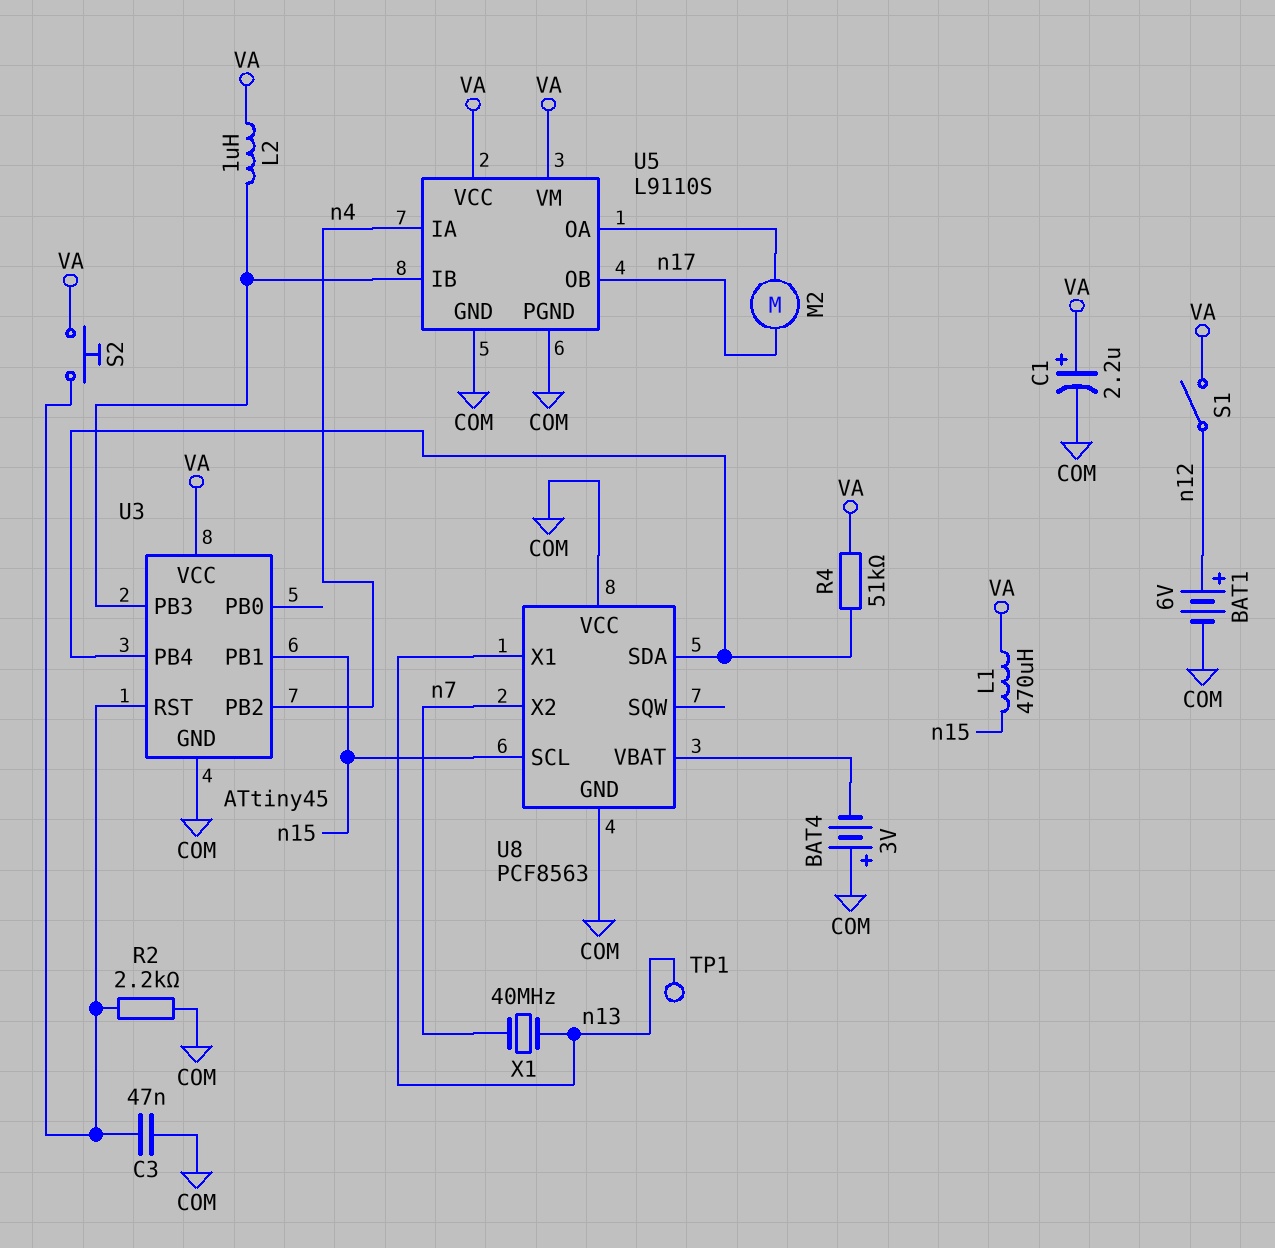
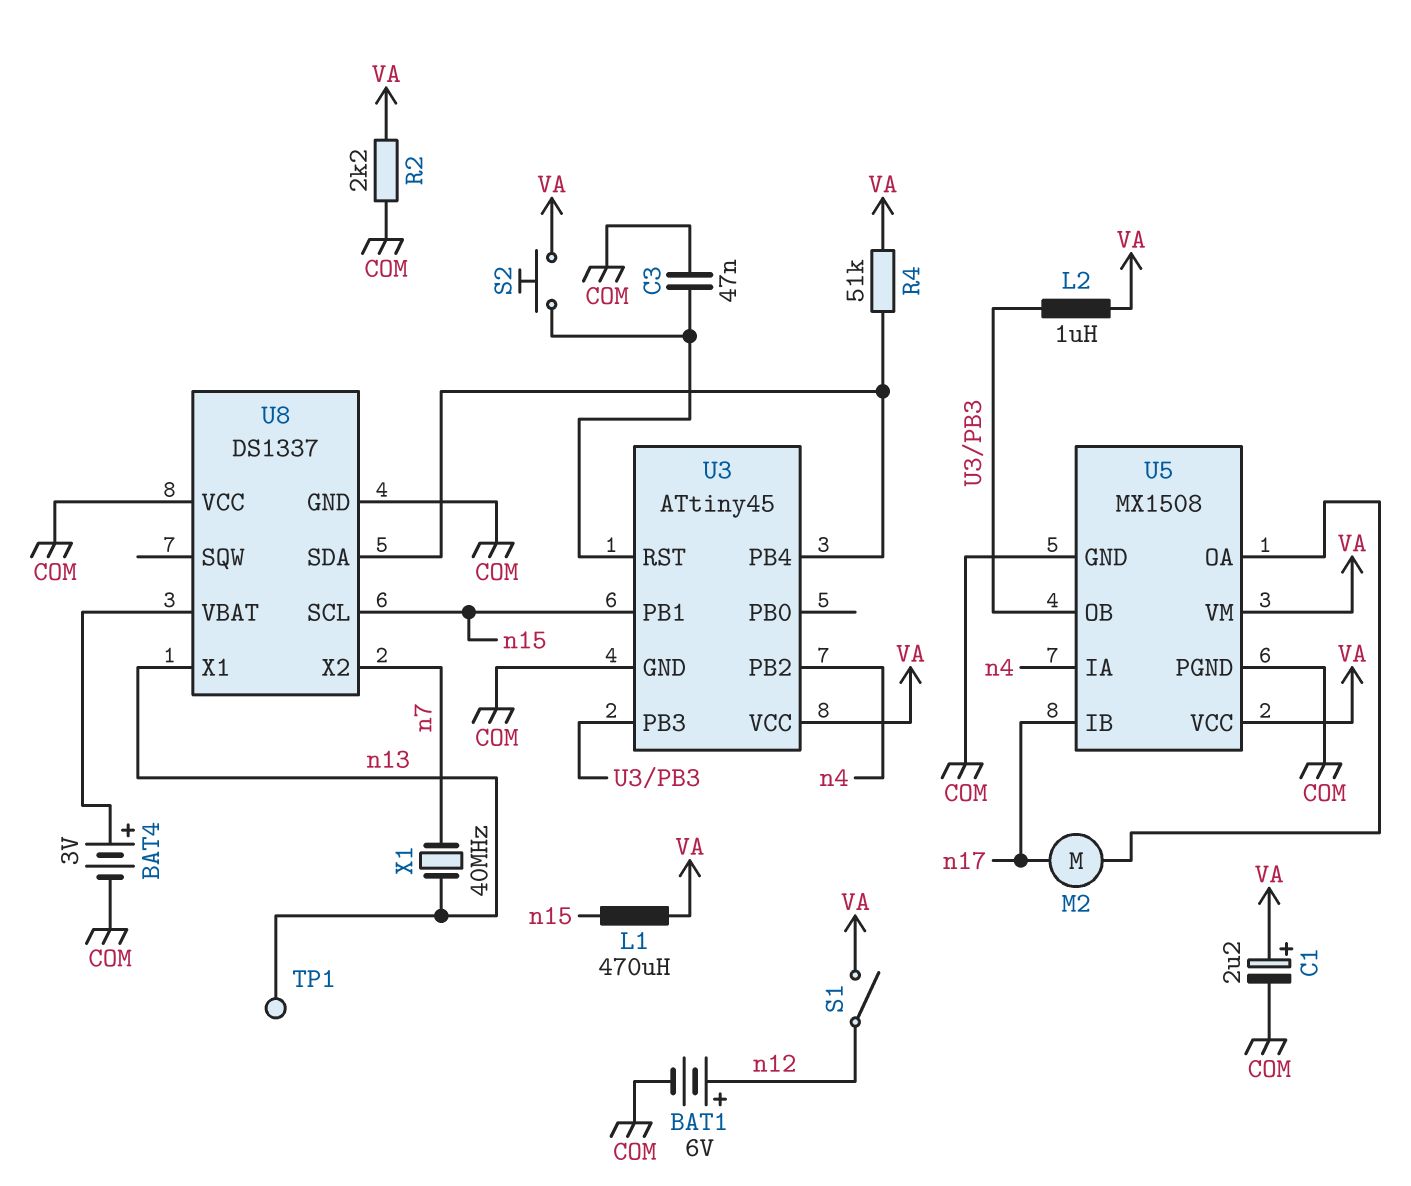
BAT4: 3V (plus COM, minus U8/VBAT) -> 3V (plus U8/VBAT, minus COM)
R2: 2.2k (COM, U3/RST) -> 2.2k (COM, VA)
U5: L9110S -> MX1508
U5 pin IB: U3/PB3 -> n17
U5 pin OB: n17 -> U3/PB3
U8: PCF8563 -> DS1337

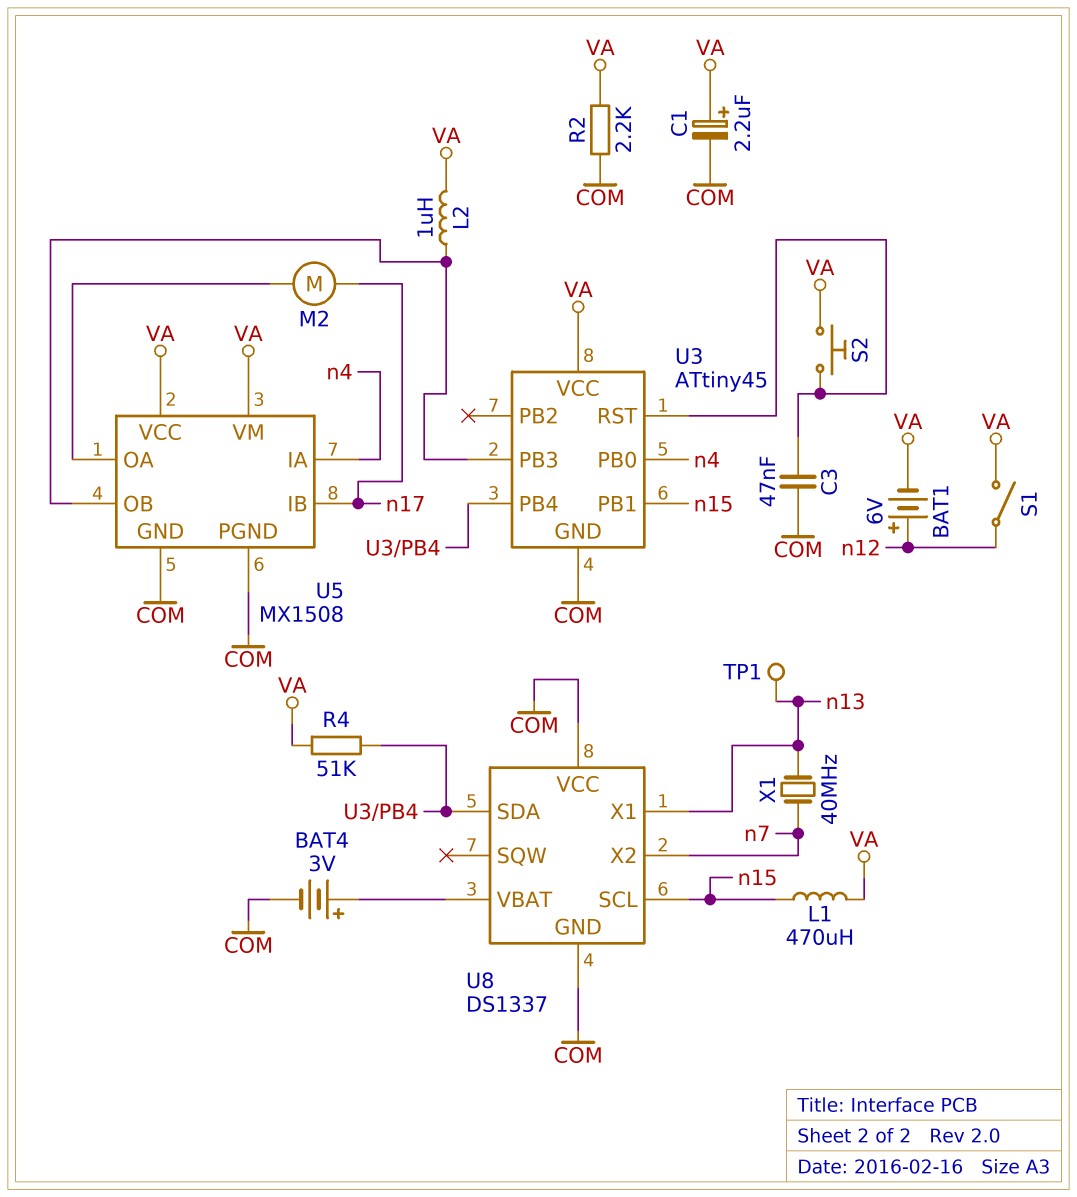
BAT1: 6V (plus n12, minus COM) -> 6V (plus n12, minus VA)
U3 pin PB0: none -> n4
U3 pin PB2: n4 -> none

